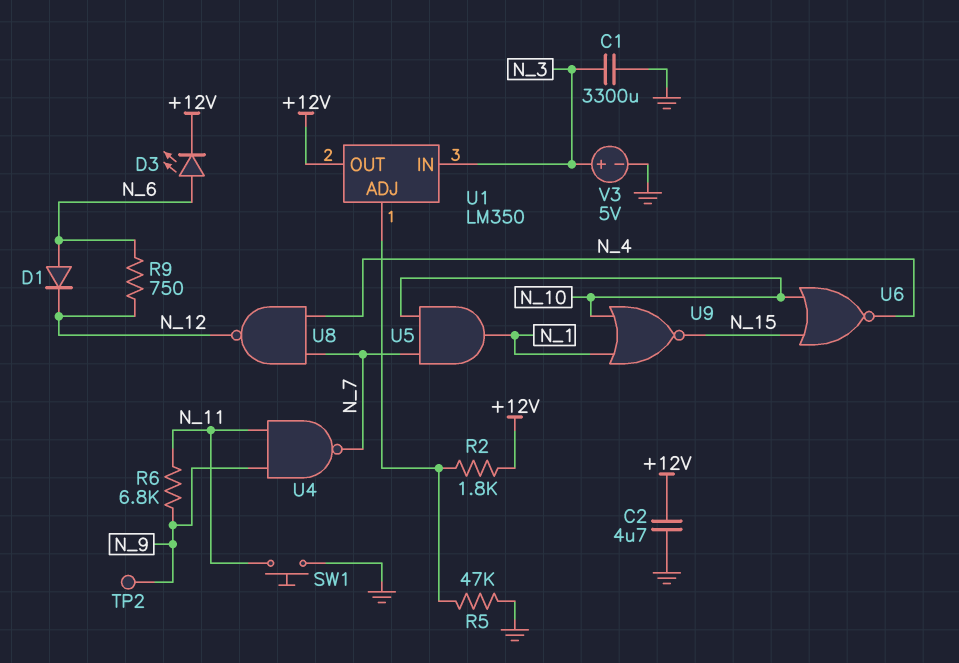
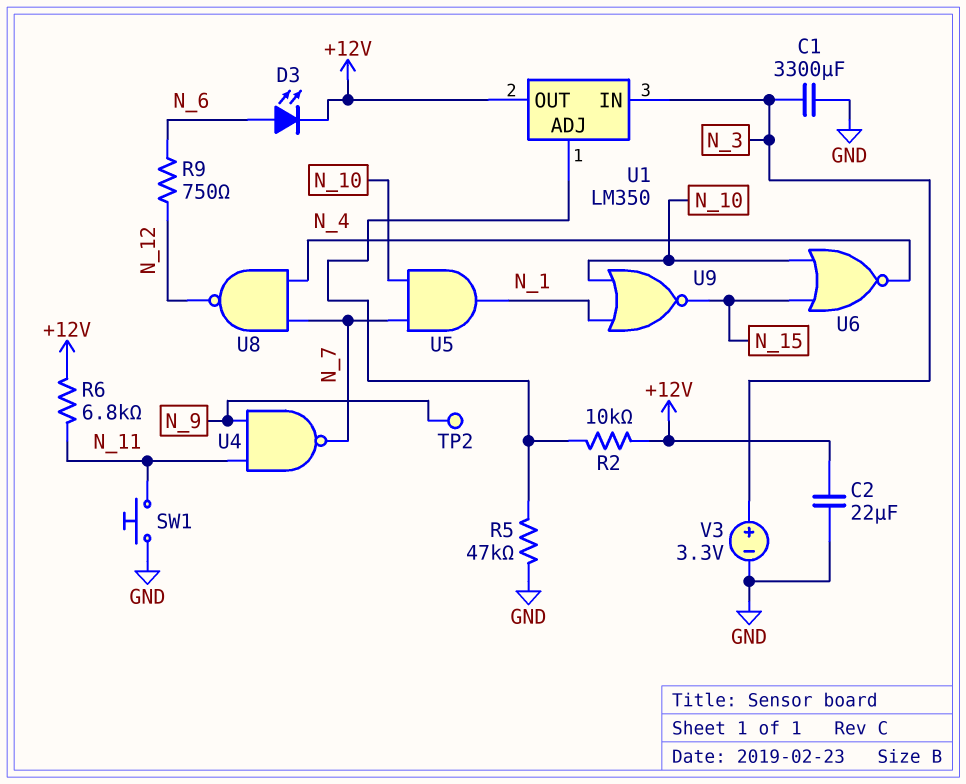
C2: 4.7uF (+12V, GND) -> 22uF (+12V, GND)
D1: diode (A N_6, K N_12) -> none
R2: 1.8k (+12V, U1/ADJ) -> 10k (+12V, U1/ADJ)
R6: 6.8k (N_9, N_11) -> 6.8k (+12V, N_11)
V3: 5V (plus N_3, minus GND) -> 3.3V (plus N_3, minus GND)

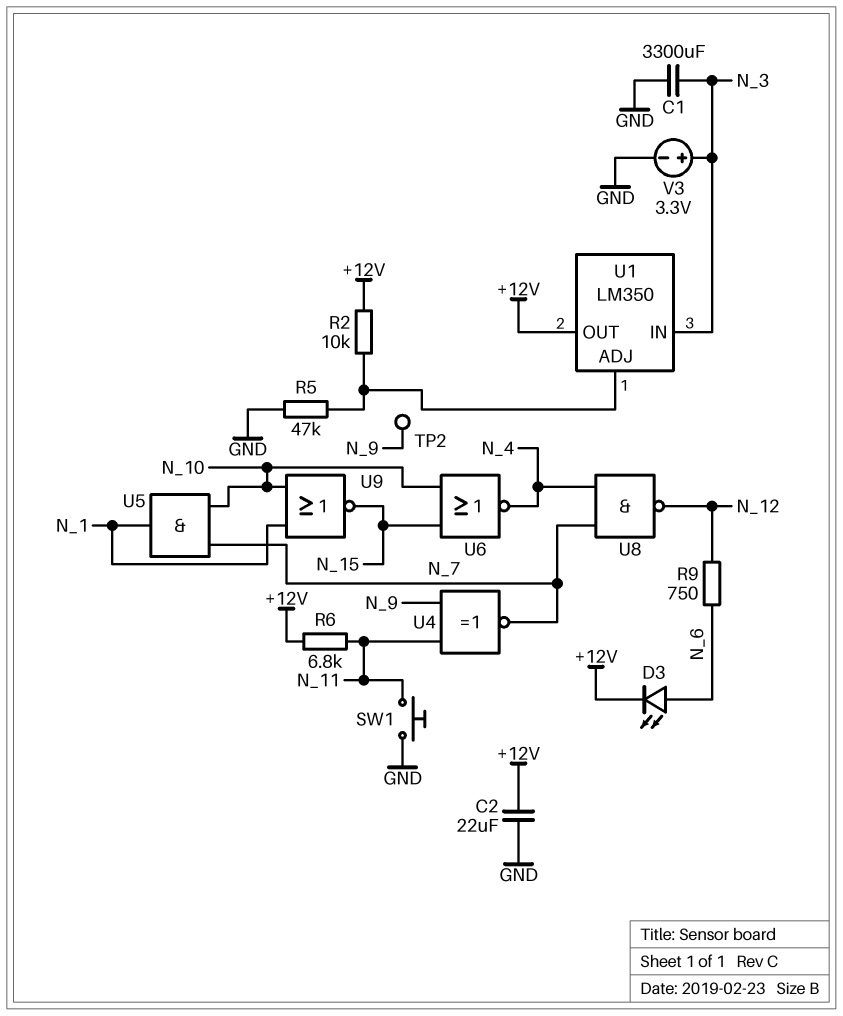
U4: NAND (in N_9, in N_11, out N_7) -> XNOR (in N_9, in N_11, out N_7)

